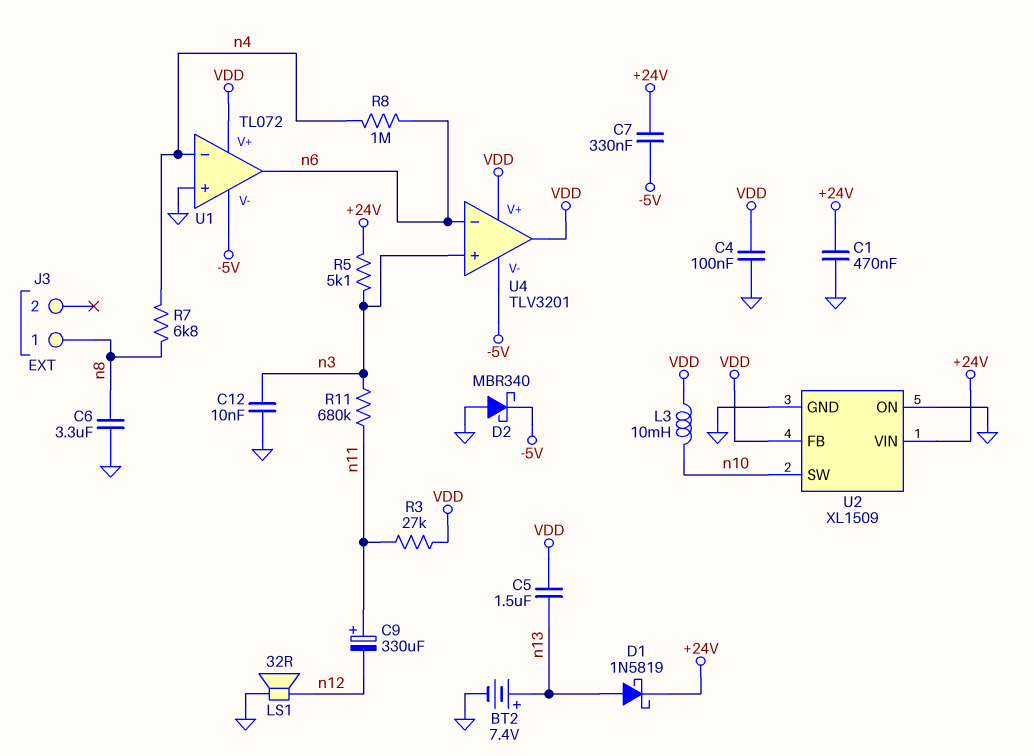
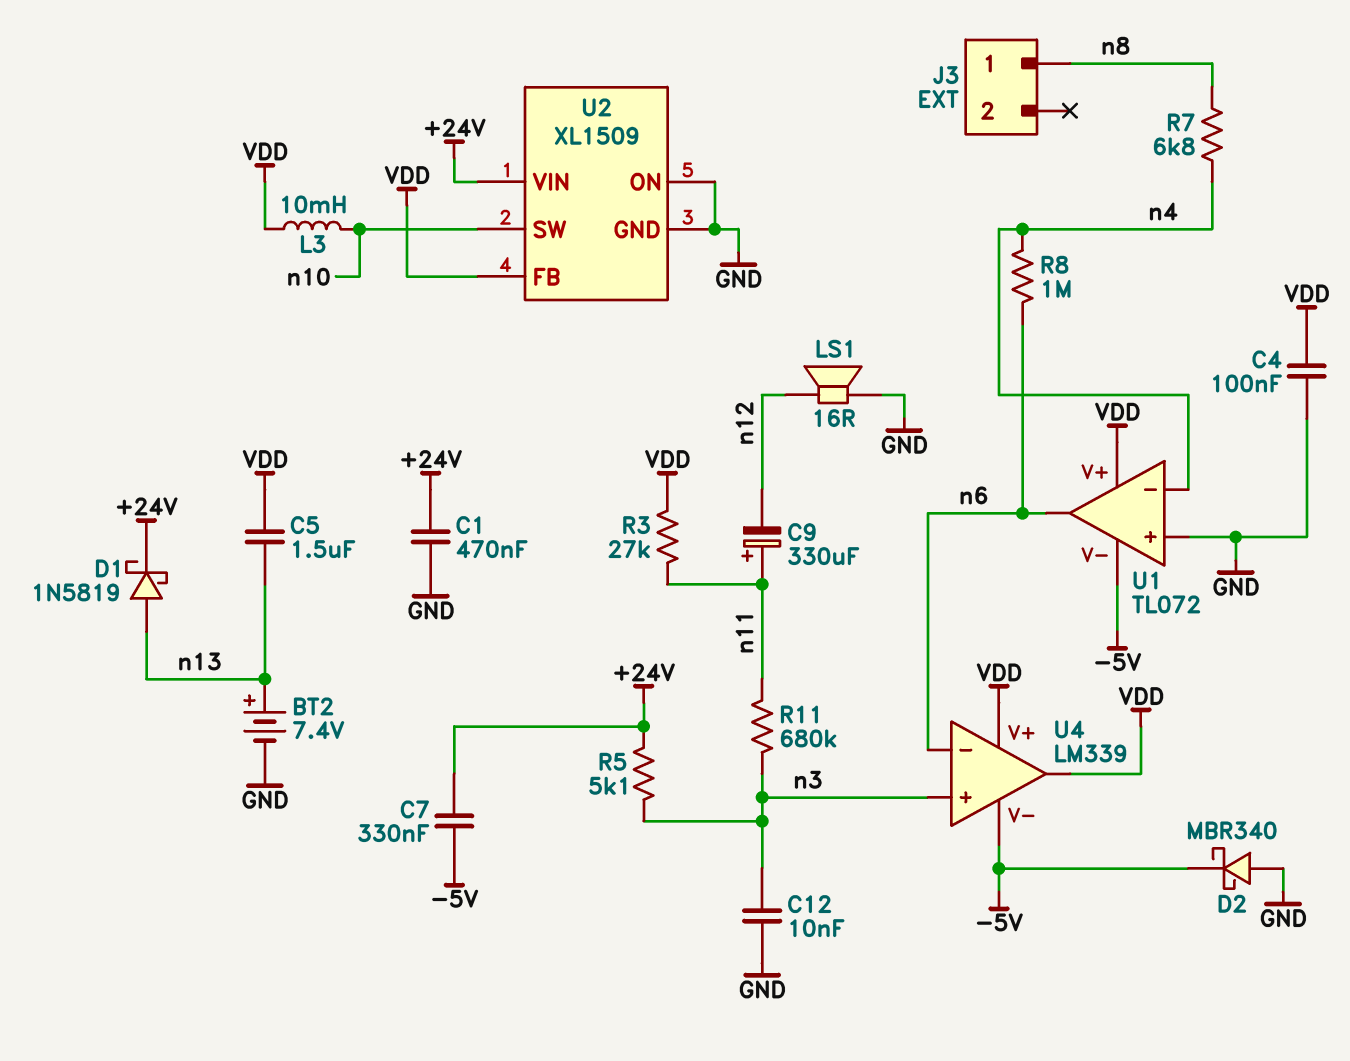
C6: 3.3uF (GND, n8) -> none
LS1: speaker 32R (GND, n12) -> speaker 16R (GND, n12)
U4: TLV3201 -> LM339

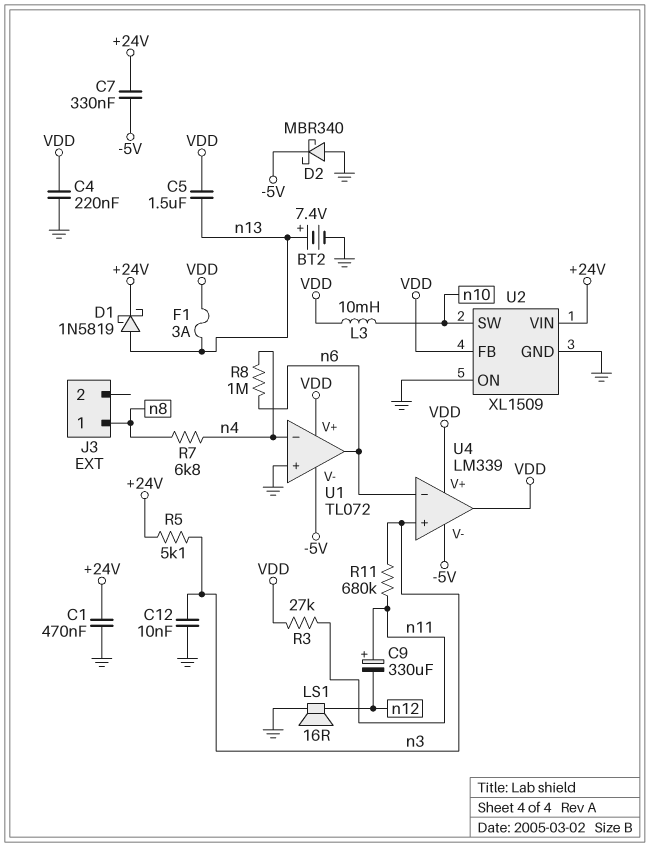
C4: 100nF (GND, VDD) -> 220nF (GND, VDD)
F1: none -> 3A (VDD, n13)

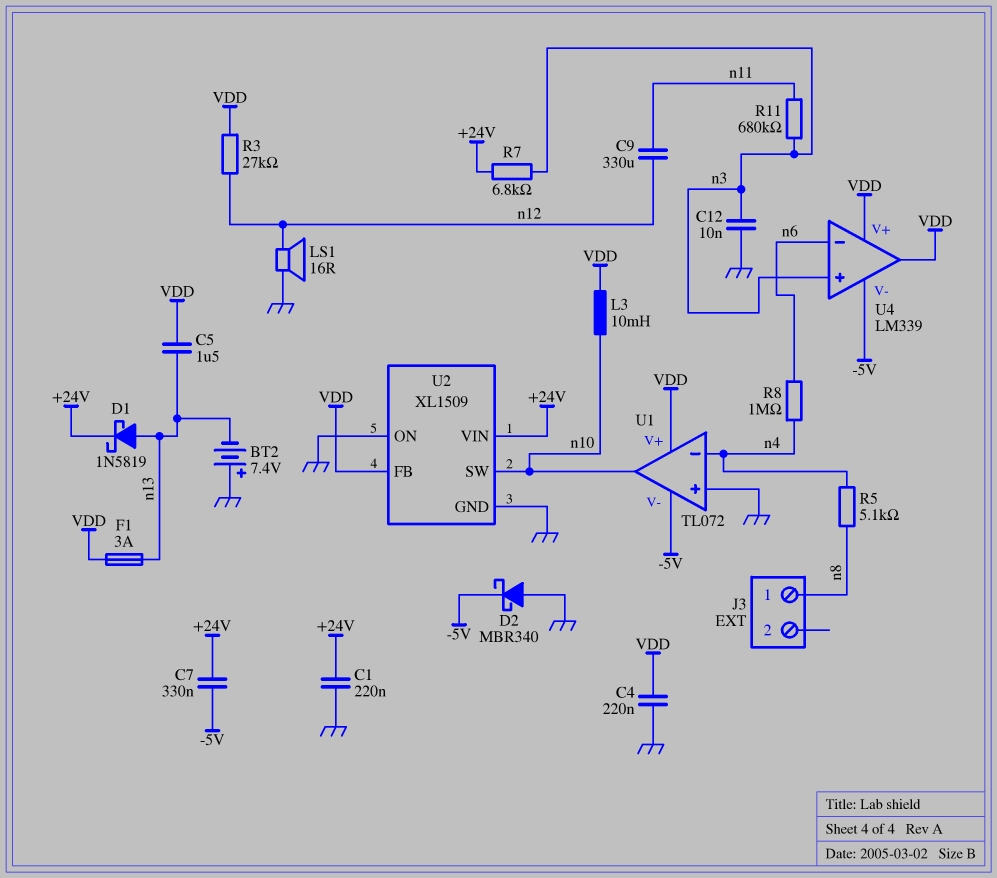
BT2: 7.4V (plus n13, minus GND) -> 7.4V (plus GND, minus n13)
C1: 470nF (+24V, GND) -> 220nF (+24V, GND)
C9: 330uF (plus n11, minus n12) -> 330uF (n11, n12)
R3: 27k (VDD, n11) -> 27k (VDD, n12)
R5: 5.1k (+24V, n3) -> 5.1k (n4, n8)
R7: 6.8k (n4, n8) -> 6.8k (+24V, n3)
U1 pin out: n6 -> n10

